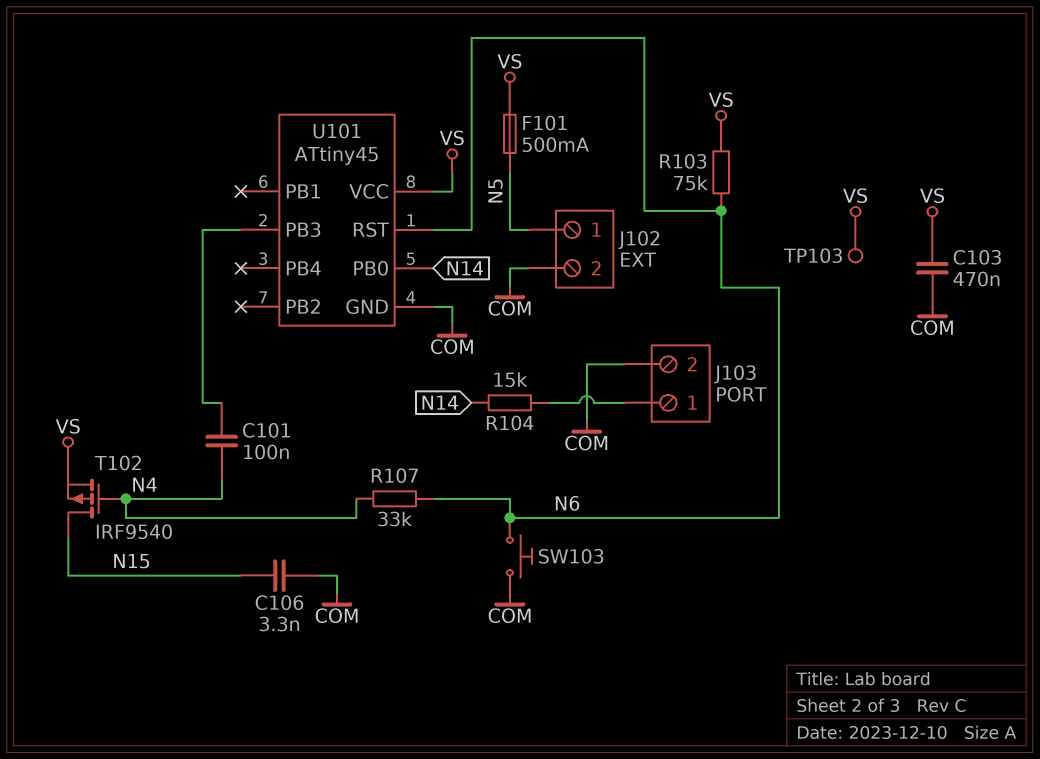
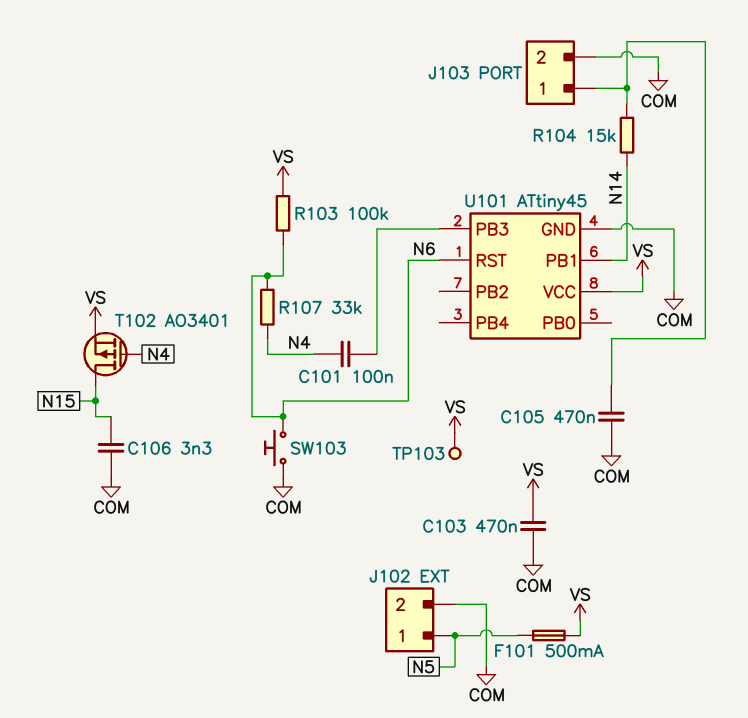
C105: none -> 470nF (COM, J103/1)
R103: 75k (N6, VS) -> 100k (N6, VS)
T102: PMOS IRF9540 (G N4, D N15, S VS) -> PMOS AO3401 (G N4, D N15, S VS)
U101 pin PB0: N14 -> none
U101 pin PB1: none -> N14

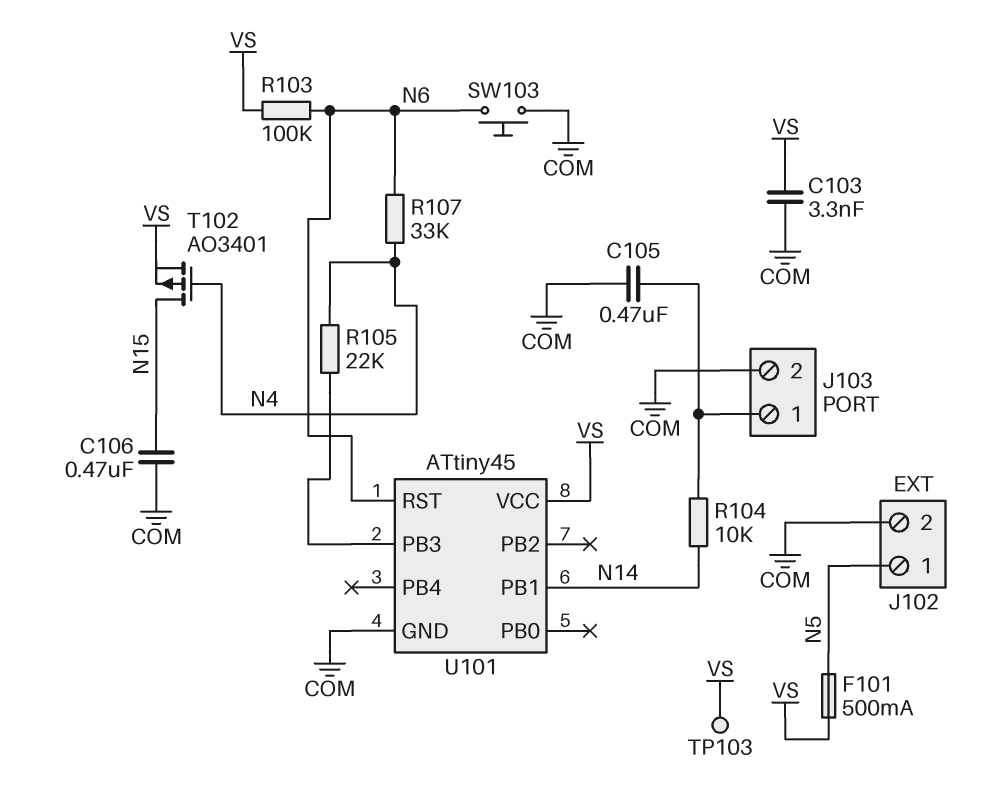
C101: 100nF (N4, U101/PB3) -> none
C103: 470nF (COM, VS) -> 3.3nF (COM, VS)
C106: 3.3nF (COM, N15) -> 470nF (COM, N15)
R104: 15k (J103/1, N14) -> 10k (J103/1, N14)
R105: none -> 22k (N4, U101/PB3)

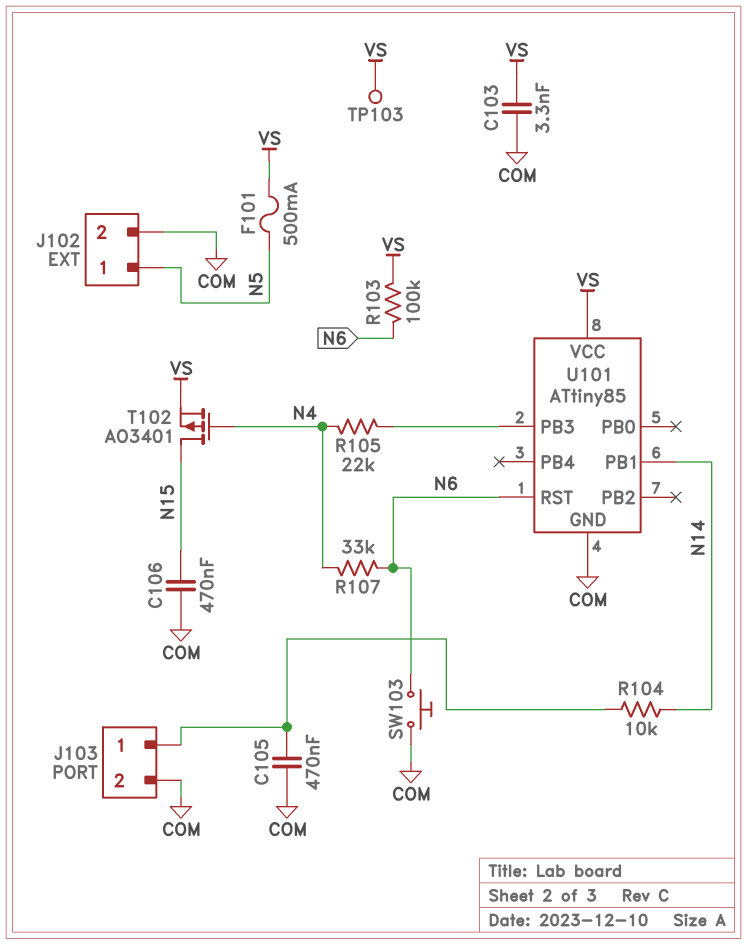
U101: ATtiny45 -> ATtiny85

